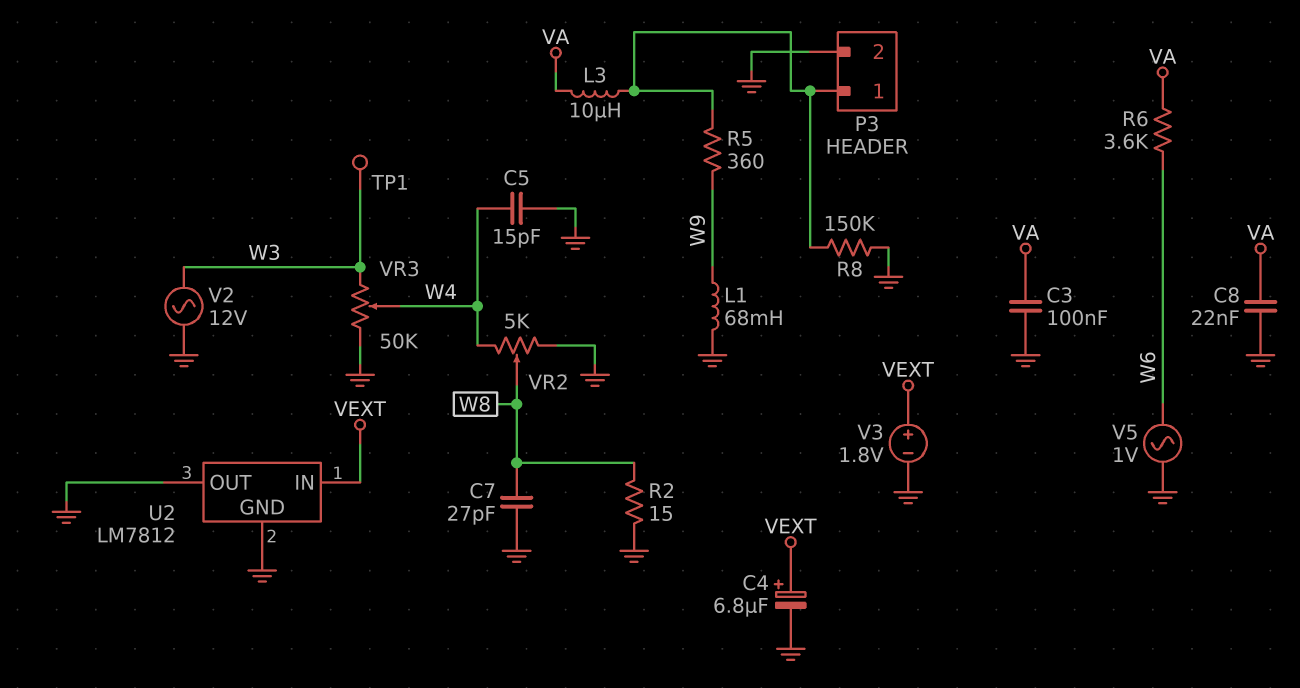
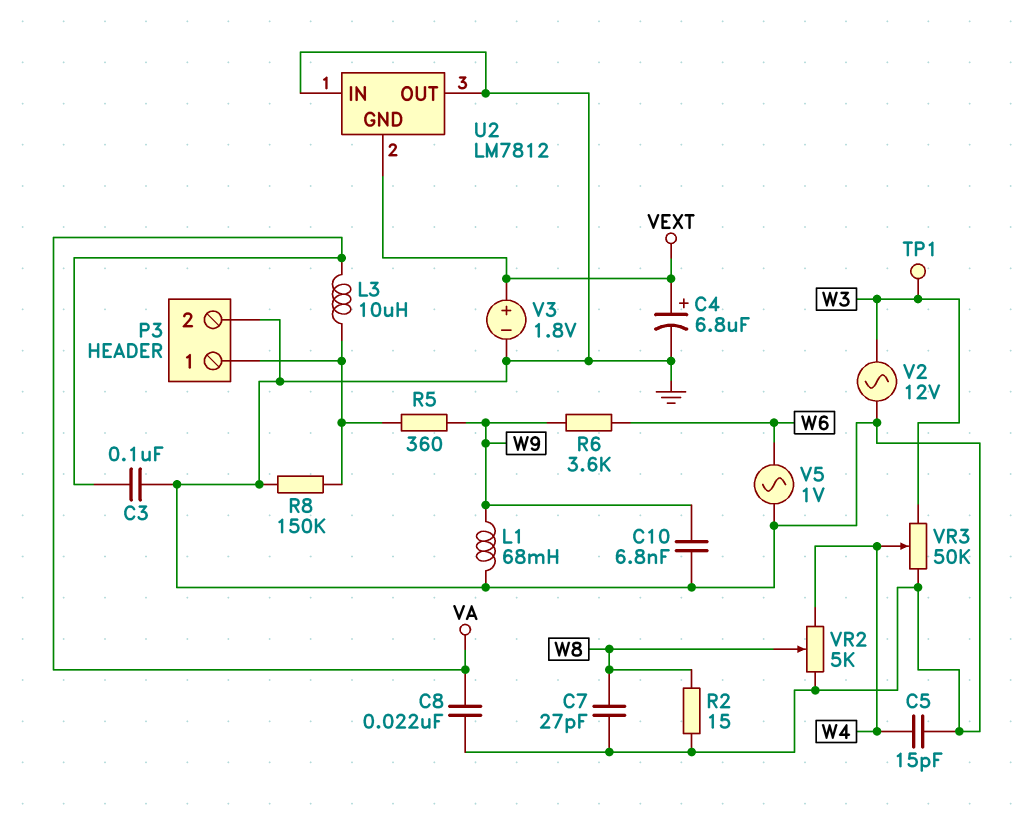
C10: none -> 6.8nF (GND, W9)
R6: 3.6k (VA, W6) -> 3.6k (W6, W9)
U2 pin GND: GND -> VEXT
U2 pin IN: VEXT -> GND

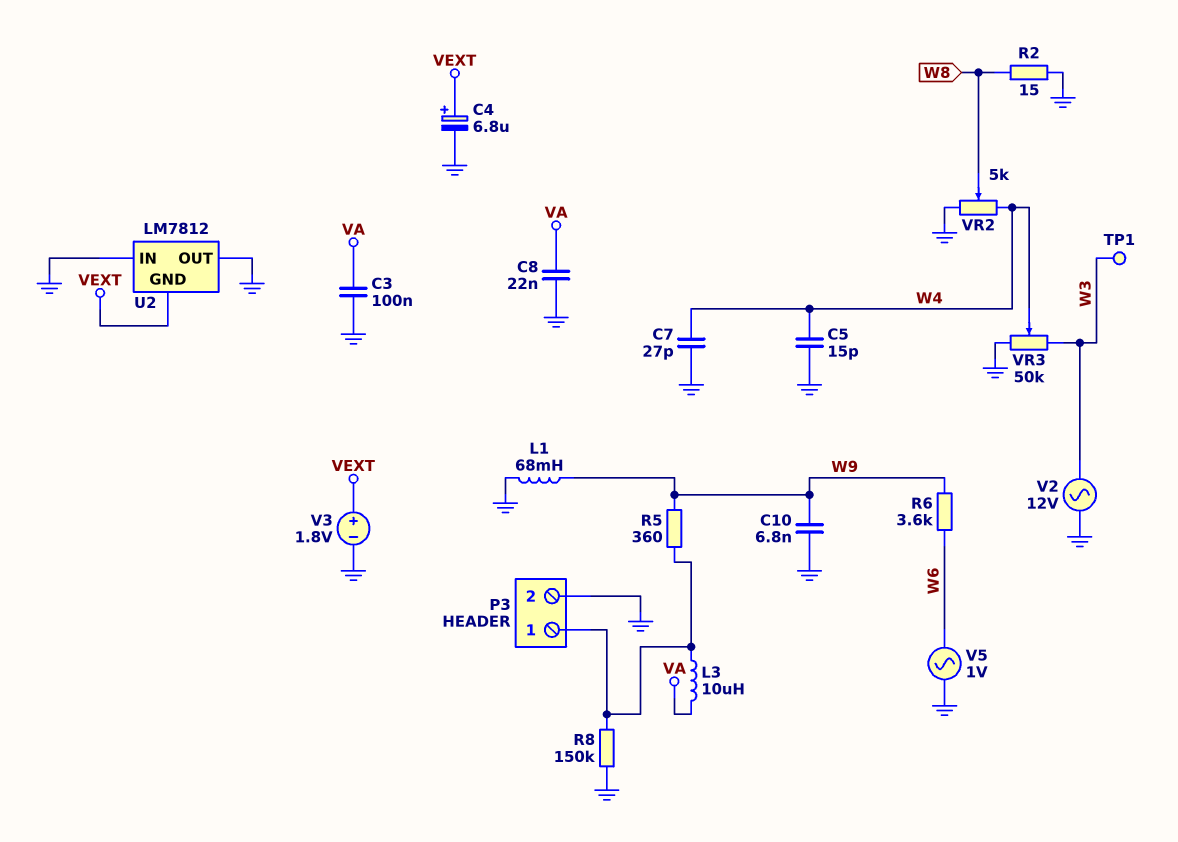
C7: 27pF (GND, W8) -> 27pF (GND, W4)

